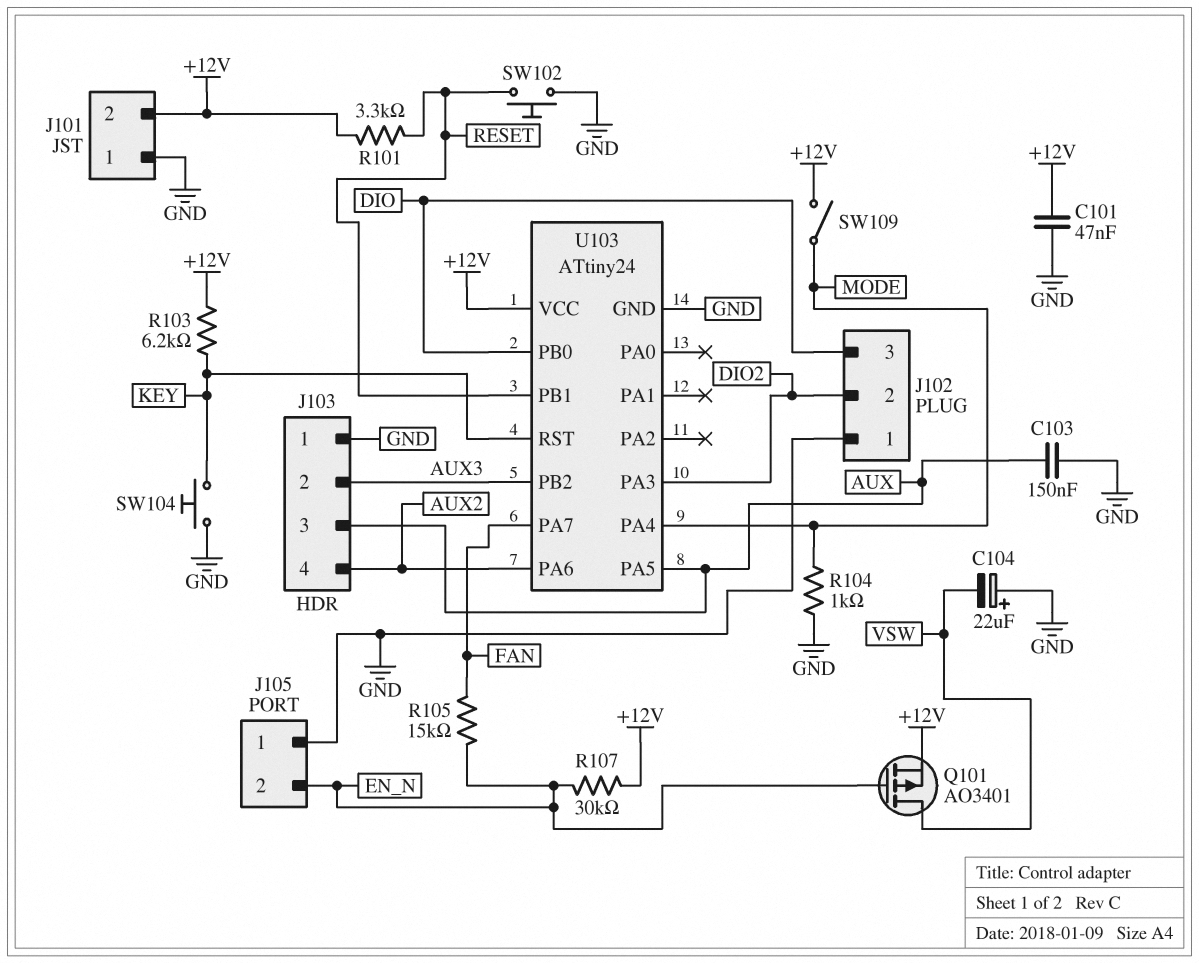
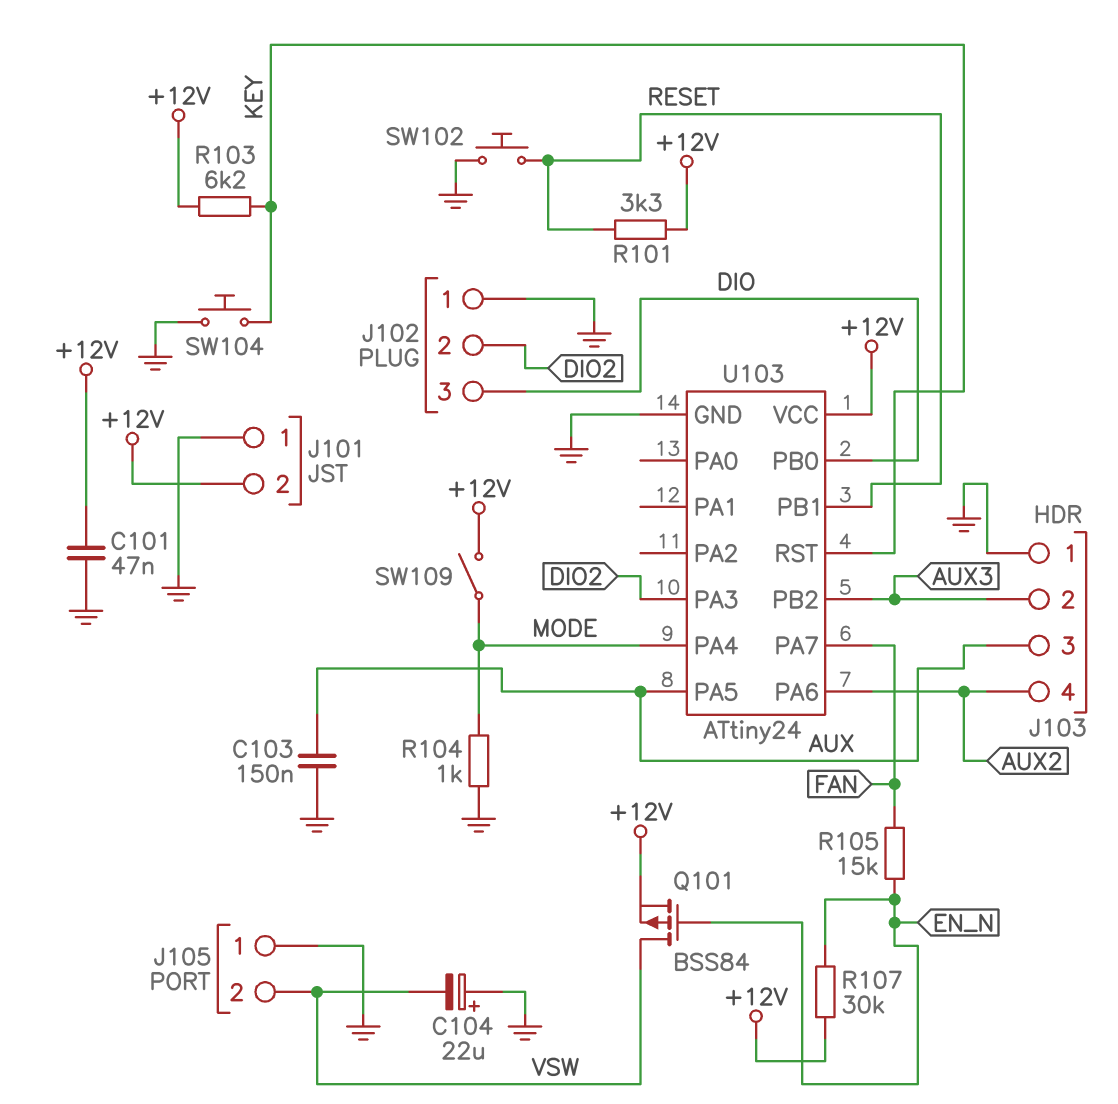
J105 pin 2: EN_N -> VSW
Q101: PMOS AO3401 (G EN_N, D VSW, S +12V) -> PMOS BSS84 (G EN_N, D VSW, S +12V)

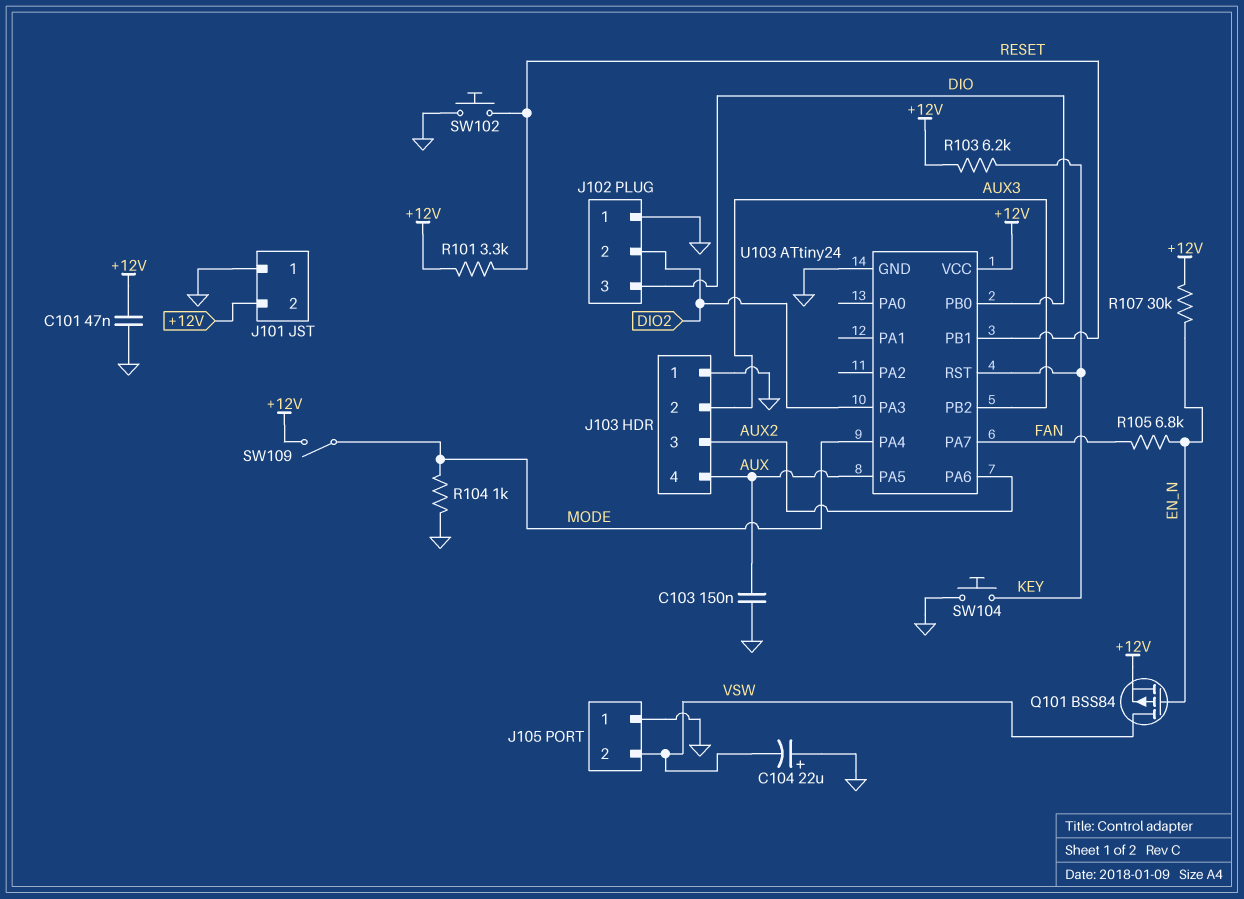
J103 pin 3: AUX -> AUX2
J103 pin 4: AUX2 -> AUX
R105: 15k (EN_N, FAN) -> 6.8k (EN_N, FAN)

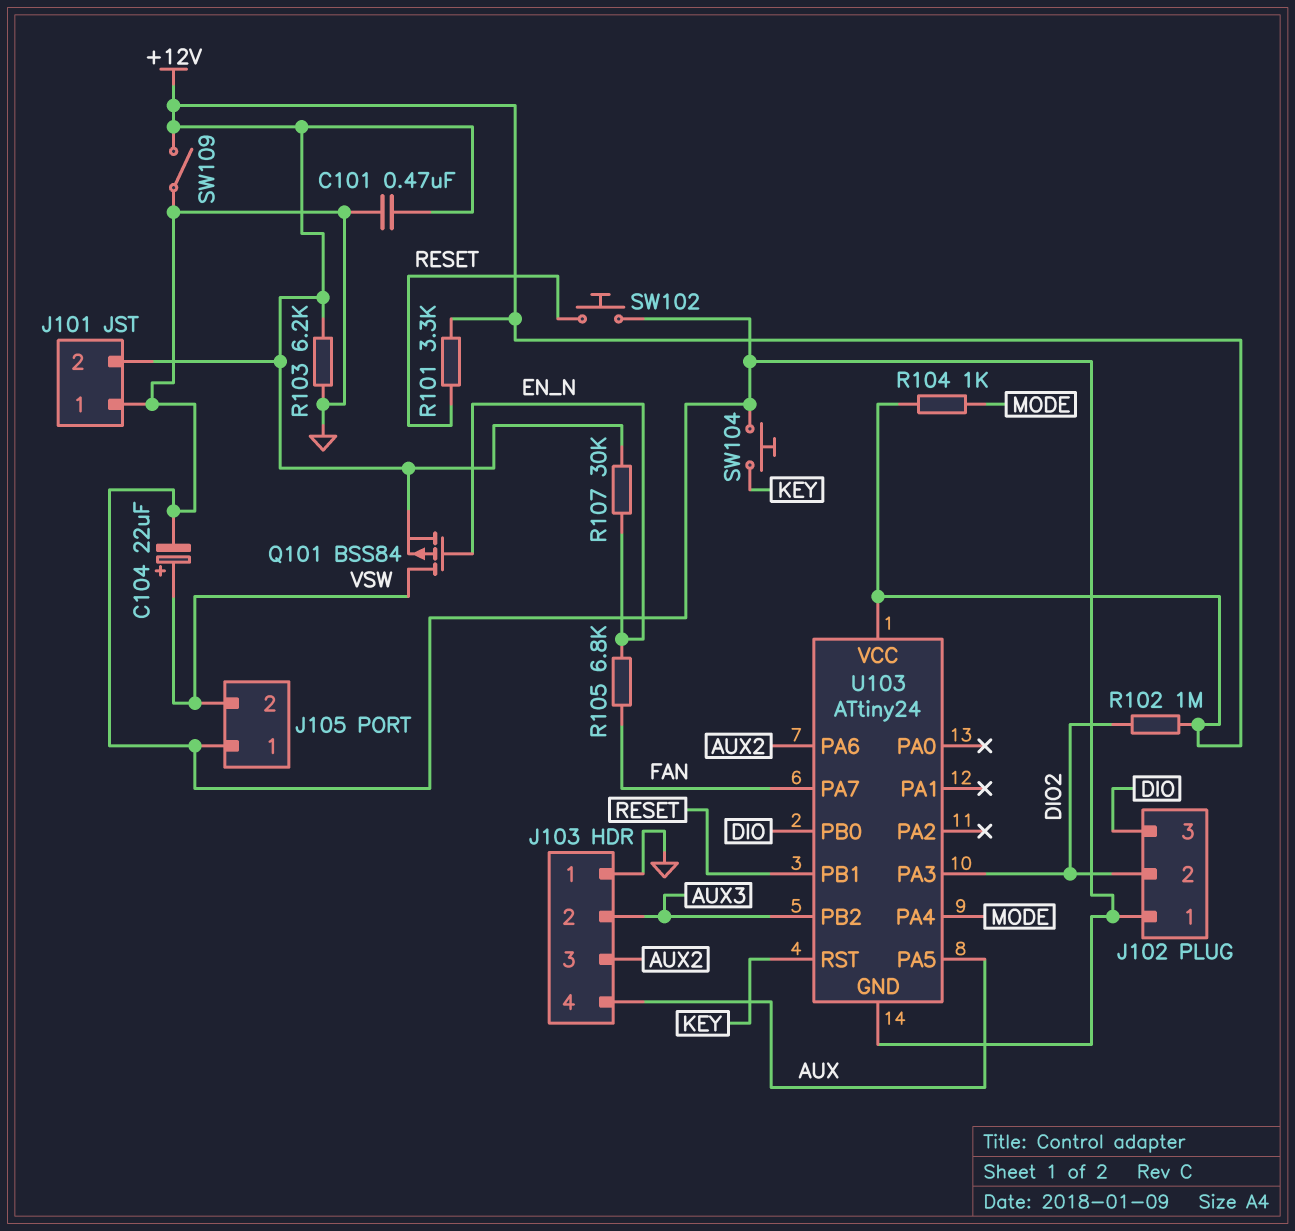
C101: 47nF (+12V, GND) -> 470nF (+12V, GND)
C103: 150nF (AUX, GND) -> none
C104: 22uF (plus GND, minus VSW) -> 22uF (plus VSW, minus GND)
R102: none -> 1M (+12V, DIO2)
R103: 6.2k (+12V, KEY) -> 6.2k (+12V, GND)
R104: 1k (GND, MODE) -> 1k (+12V, MODE)
SW109: switch (+12V, MODE) -> switch (+12V, GND)

